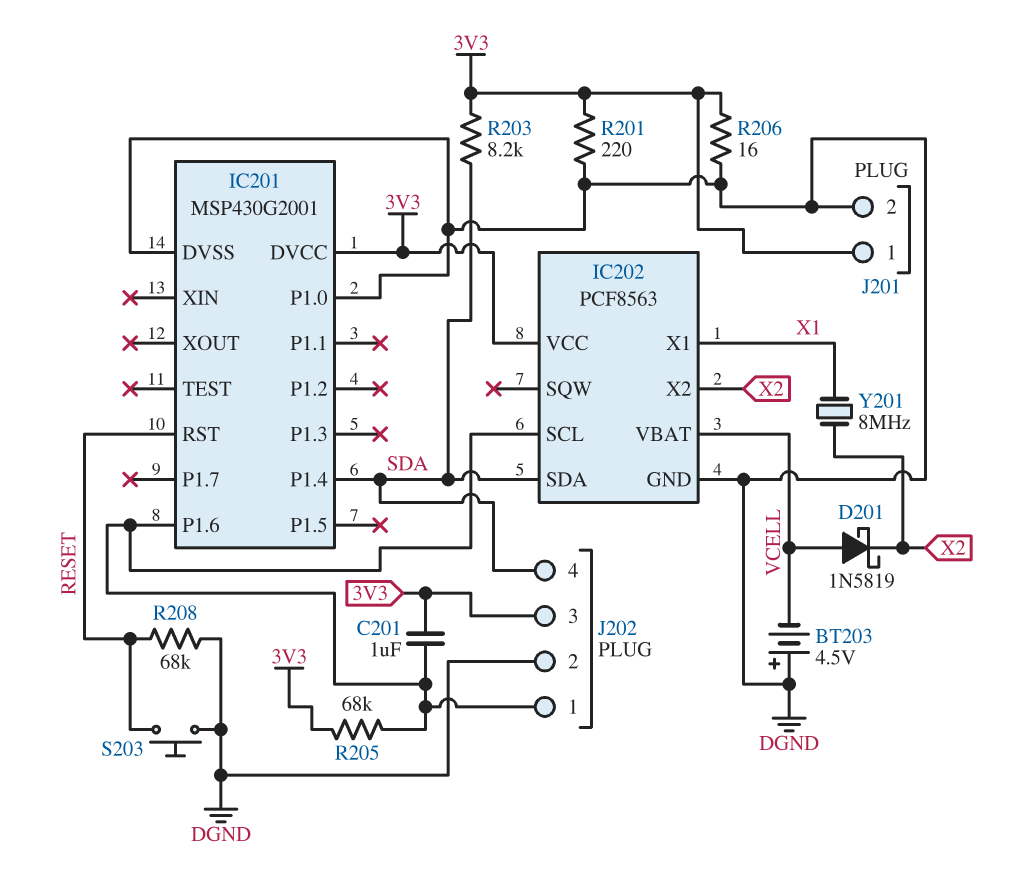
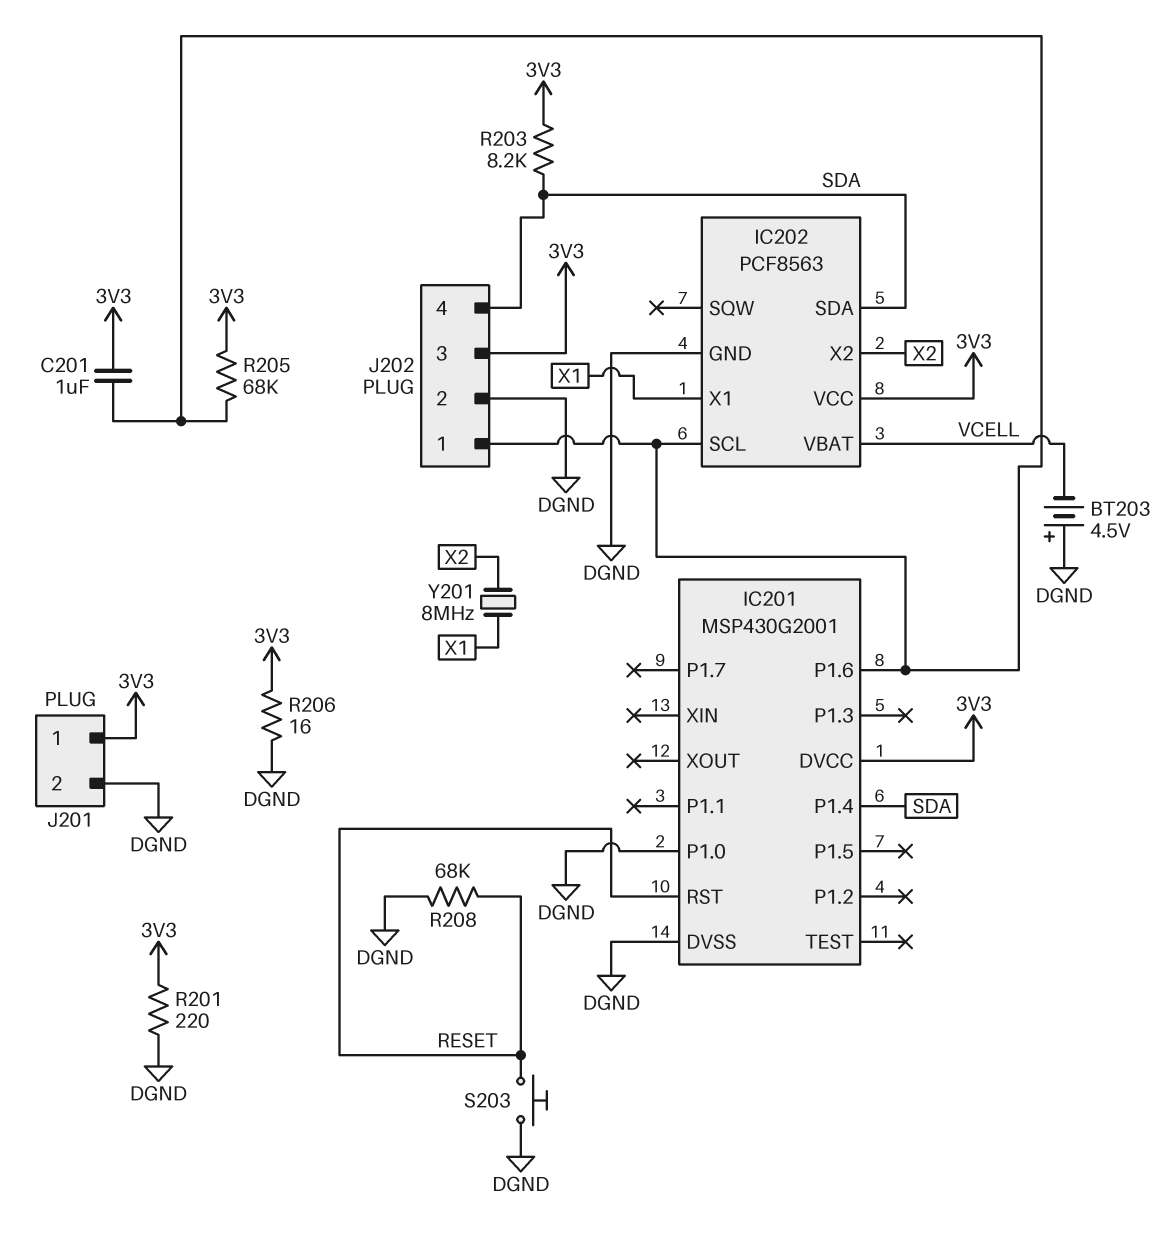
D201: schottky 1N5819 (A VCELL, K X2) -> none

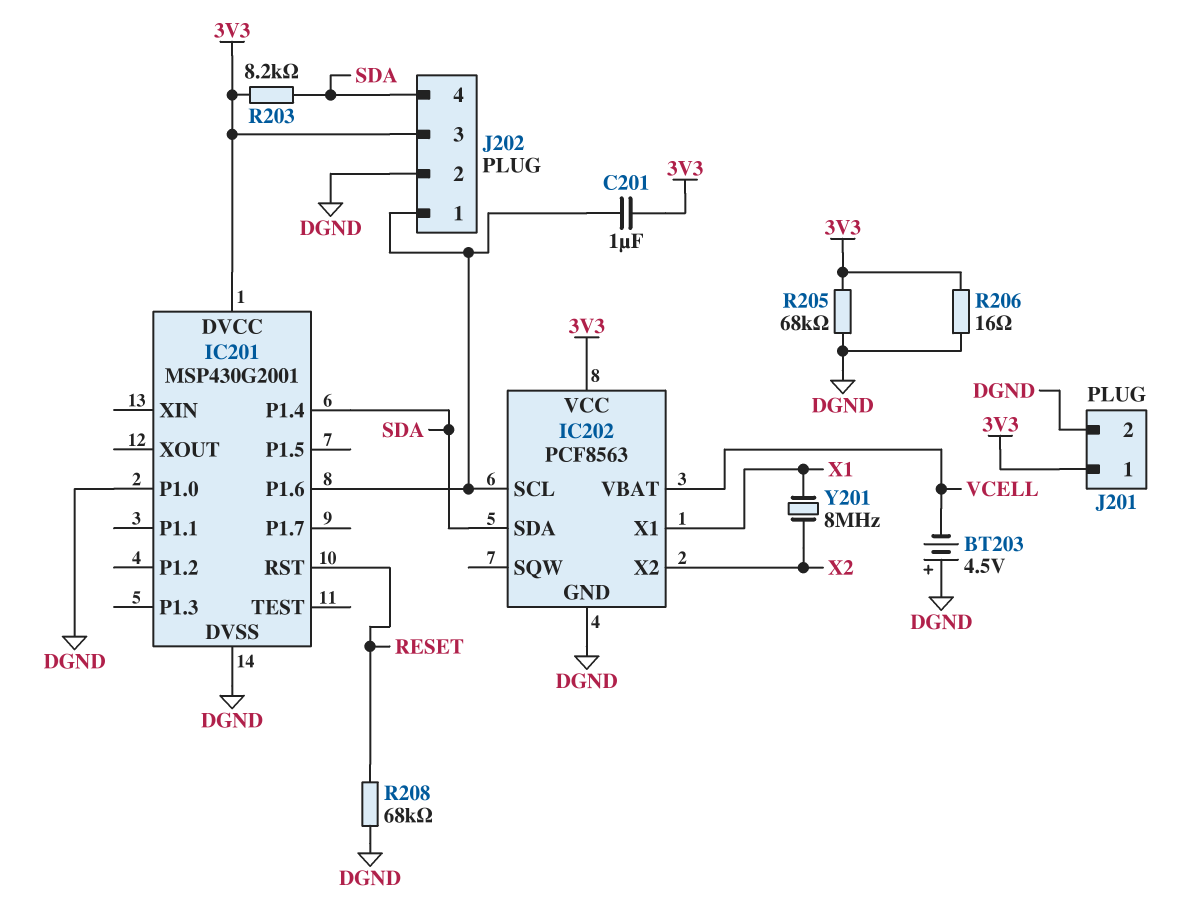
R201: 220 (3V3, DGND) -> none
R205: 68k (3V3, IC201/P1.6) -> 68k (3V3, DGND)
S203: button (DGND, RESET) -> none

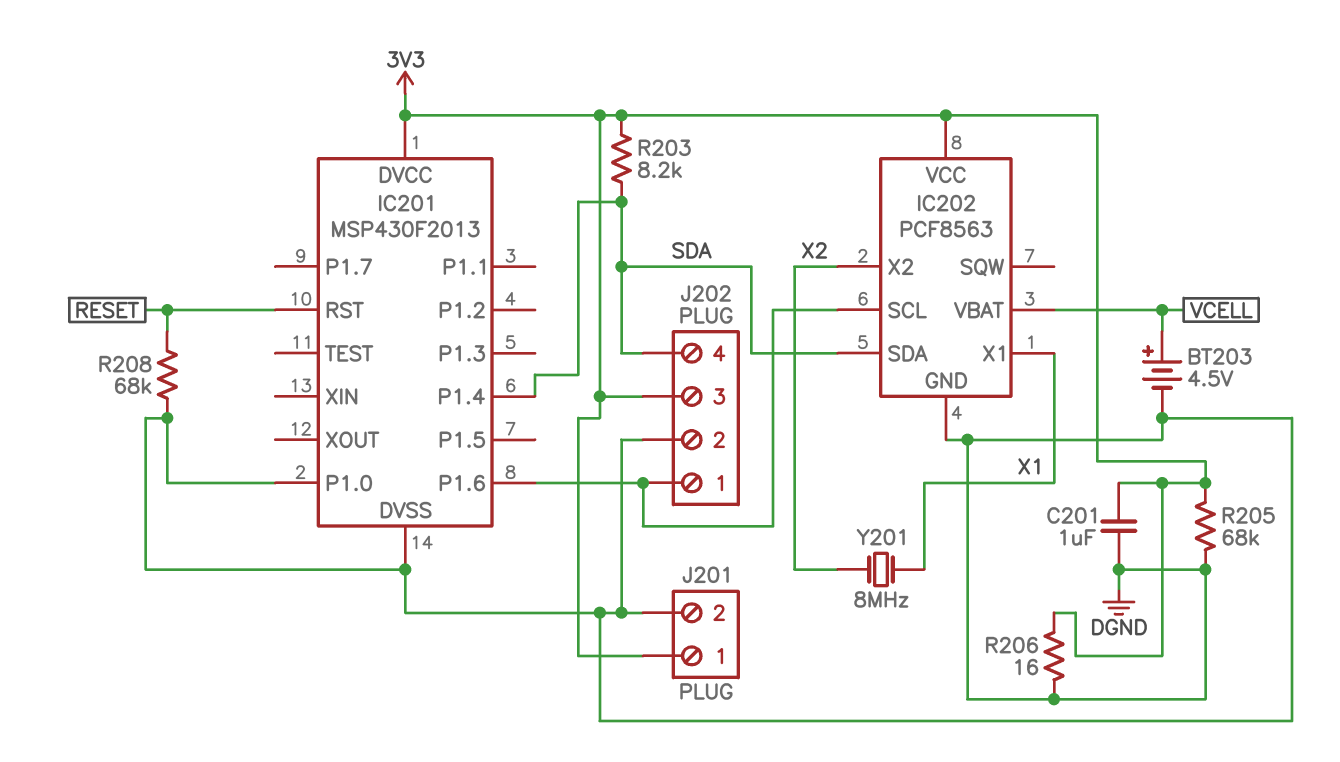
BT203: 4.5V (plus DGND, minus VCELL) -> 4.5V (plus VCELL, minus DGND)
C201: 1uF (3V3, IC201/P1.6) -> 1uF (3V3, DGND)
IC201: MSP430G2001 -> MSP430F2013

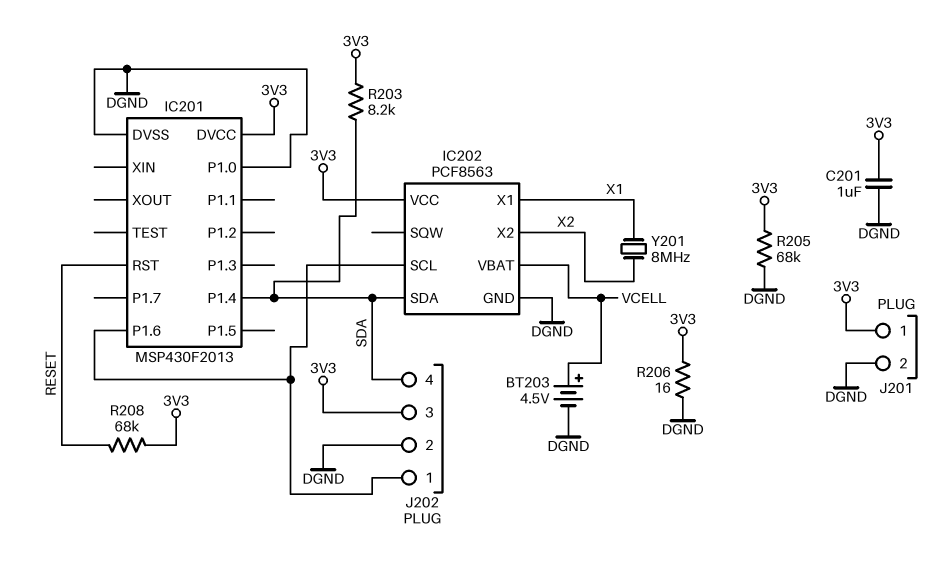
R208: 68k (DGND, RESET) -> 68k (3V3, RESET)

